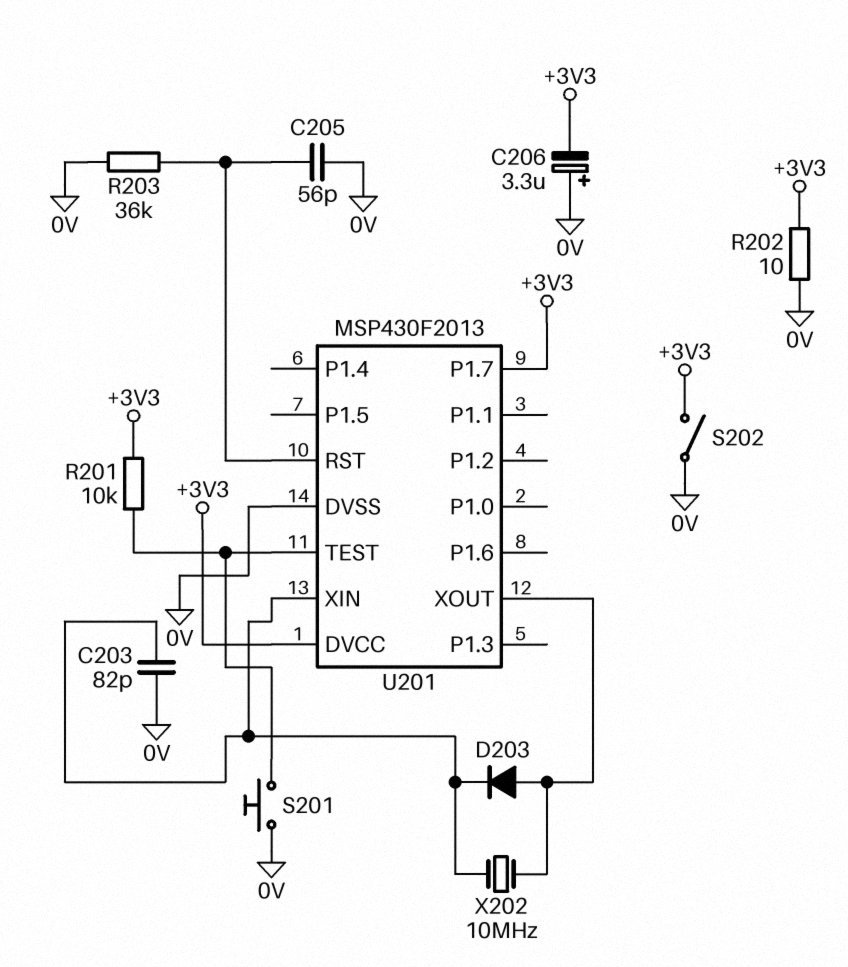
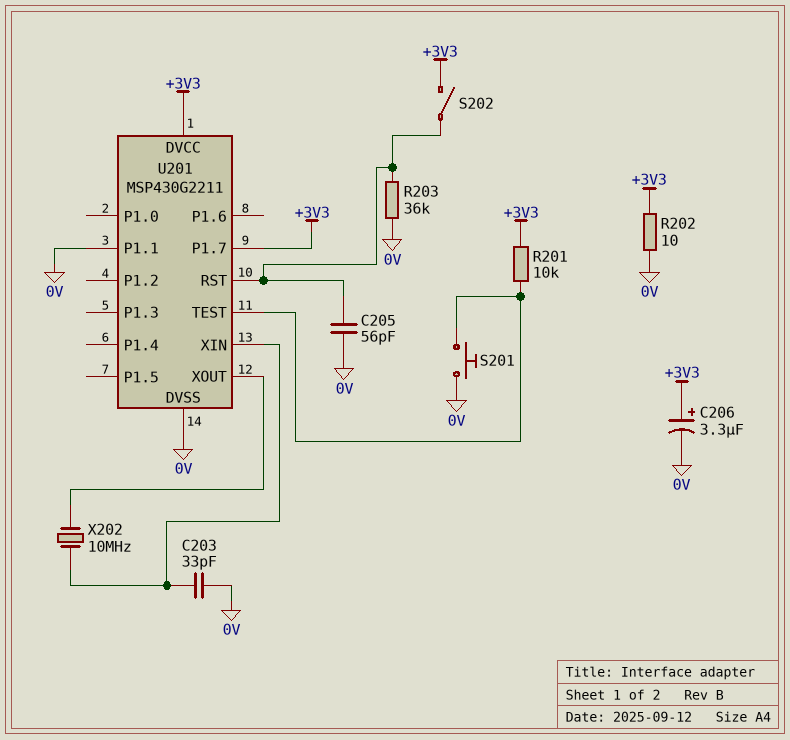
C203: 82pF (0V, U201/XIN) -> 33pF (0V, U201/XIN)
C206: 3.3uF (plus 0V, minus +3V3) -> 3.3uF (plus +3V3, minus 0V)
D203: diode (A U201/XOUT, K U201/XIN) -> none
S202: switch (+3V3, 0V) -> switch (+3V3, U201/RST)
U201: MSP430F2013 -> MSP430G2211
U201 pin P1.1: none -> 0V

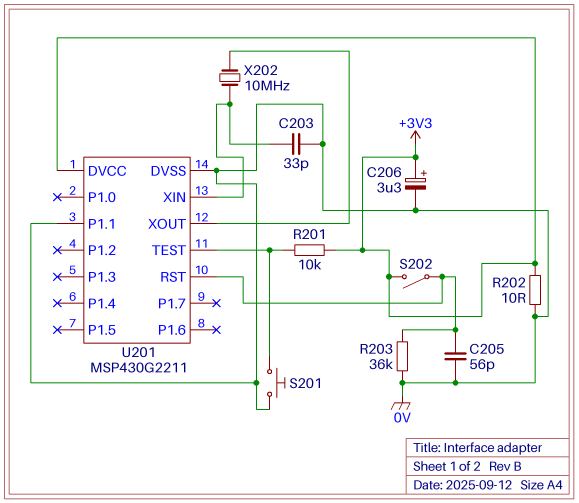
U201 pin P1.7: +3V3 -> none

